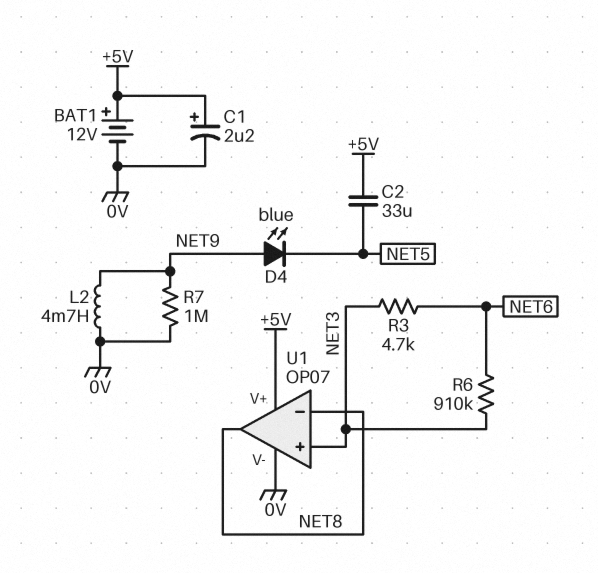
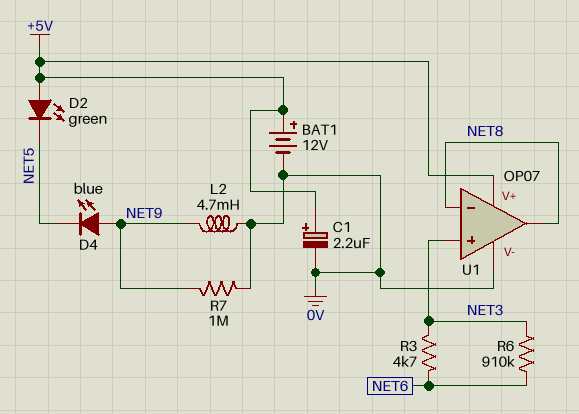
C2: 33uF (+5V, NET5) -> none
D2: none -> LED green (A +5V, K NET5)

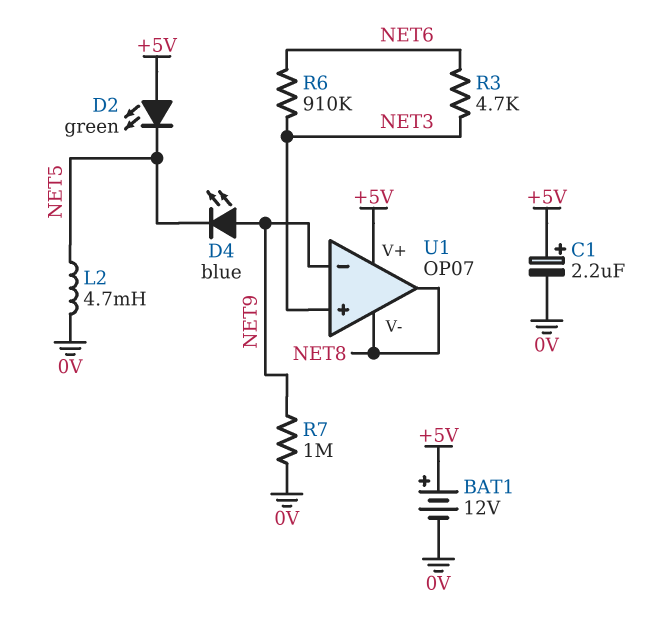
L2: 4.7mH (0V, NET9) -> 4.7mH (0V, NET5)
U1 pin V-: 0V -> NET8
U1 pin in-: NET8 -> NET9

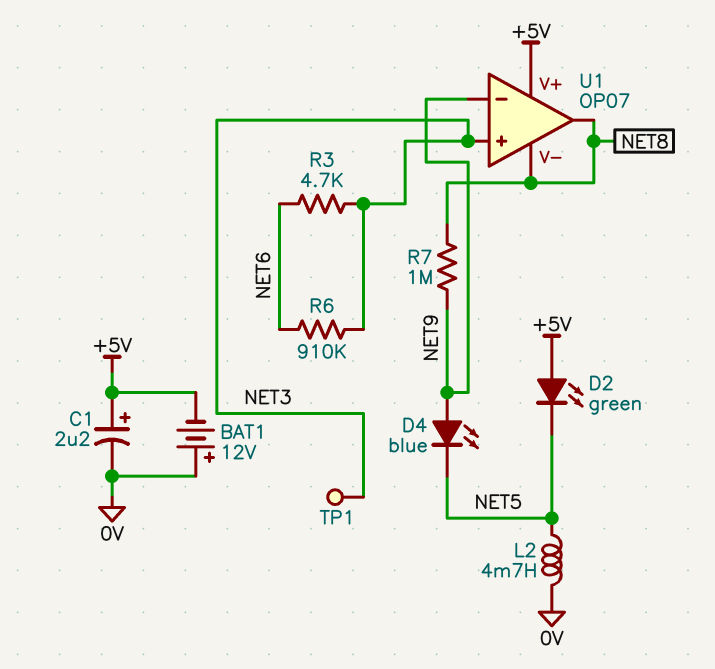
BAT1: 12V (plus +5V, minus 0V) -> 12V (plus 0V, minus +5V)
R7: 1M (0V, NET9) -> 1M (NET8, NET9)
TP1: none -> test point (NET3)

